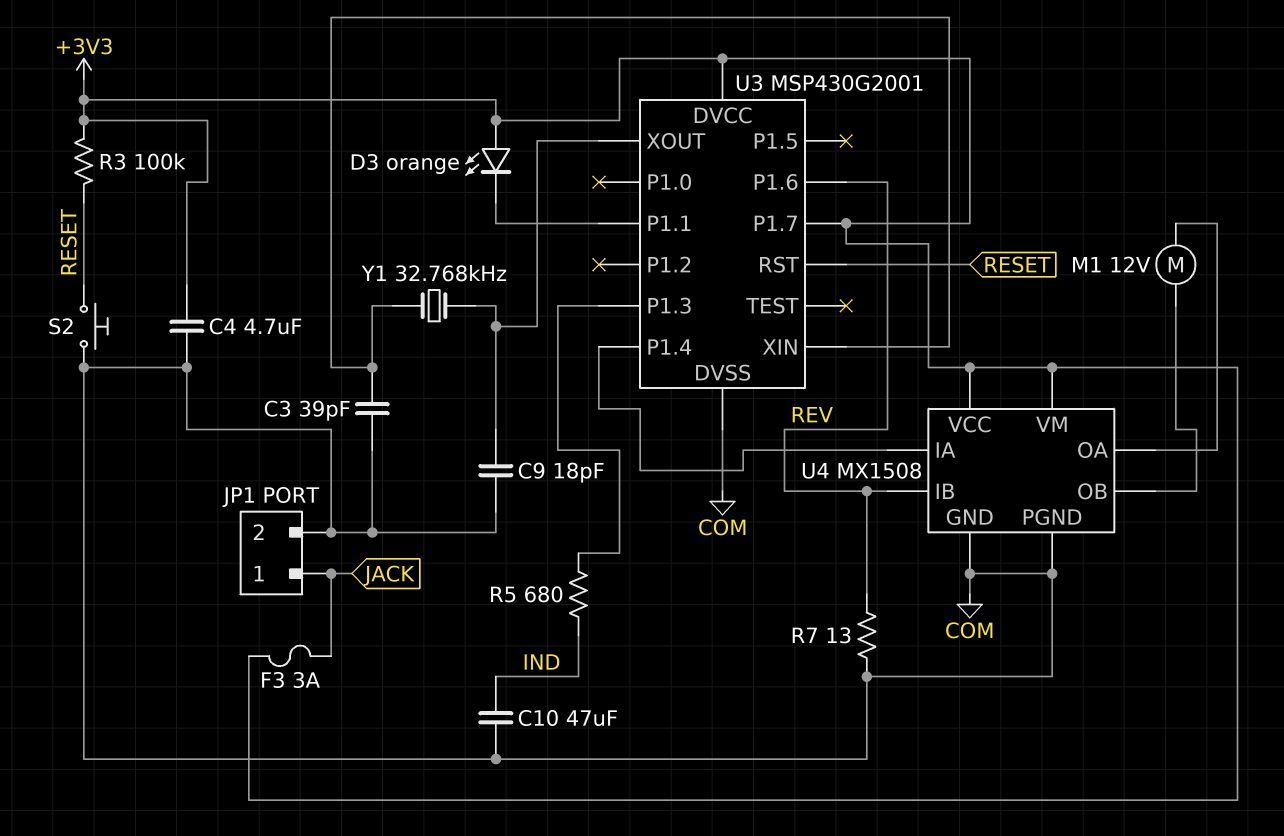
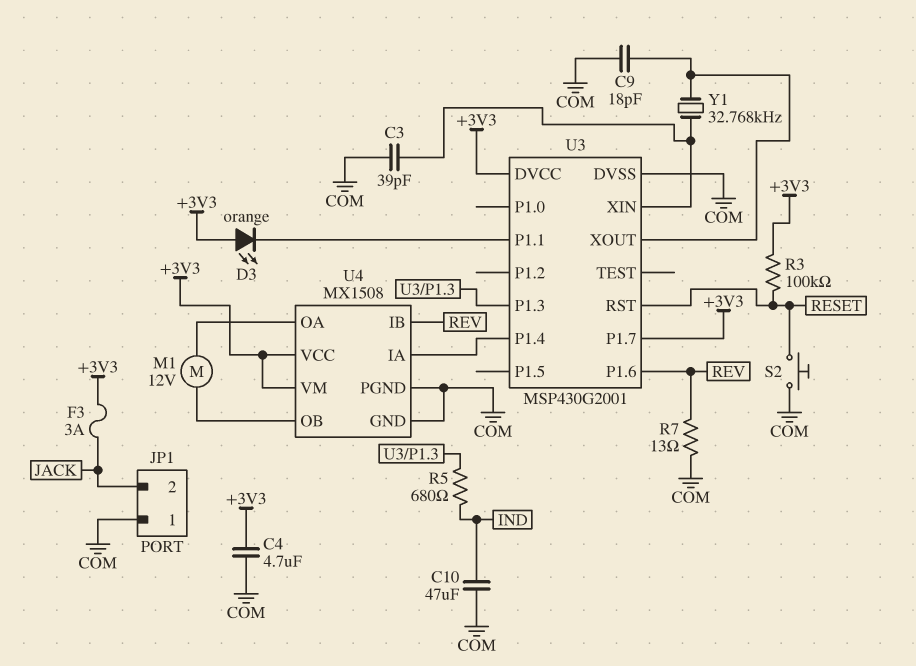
JP1 pin 1: JACK -> COM
JP1 pin 2: COM -> JACK

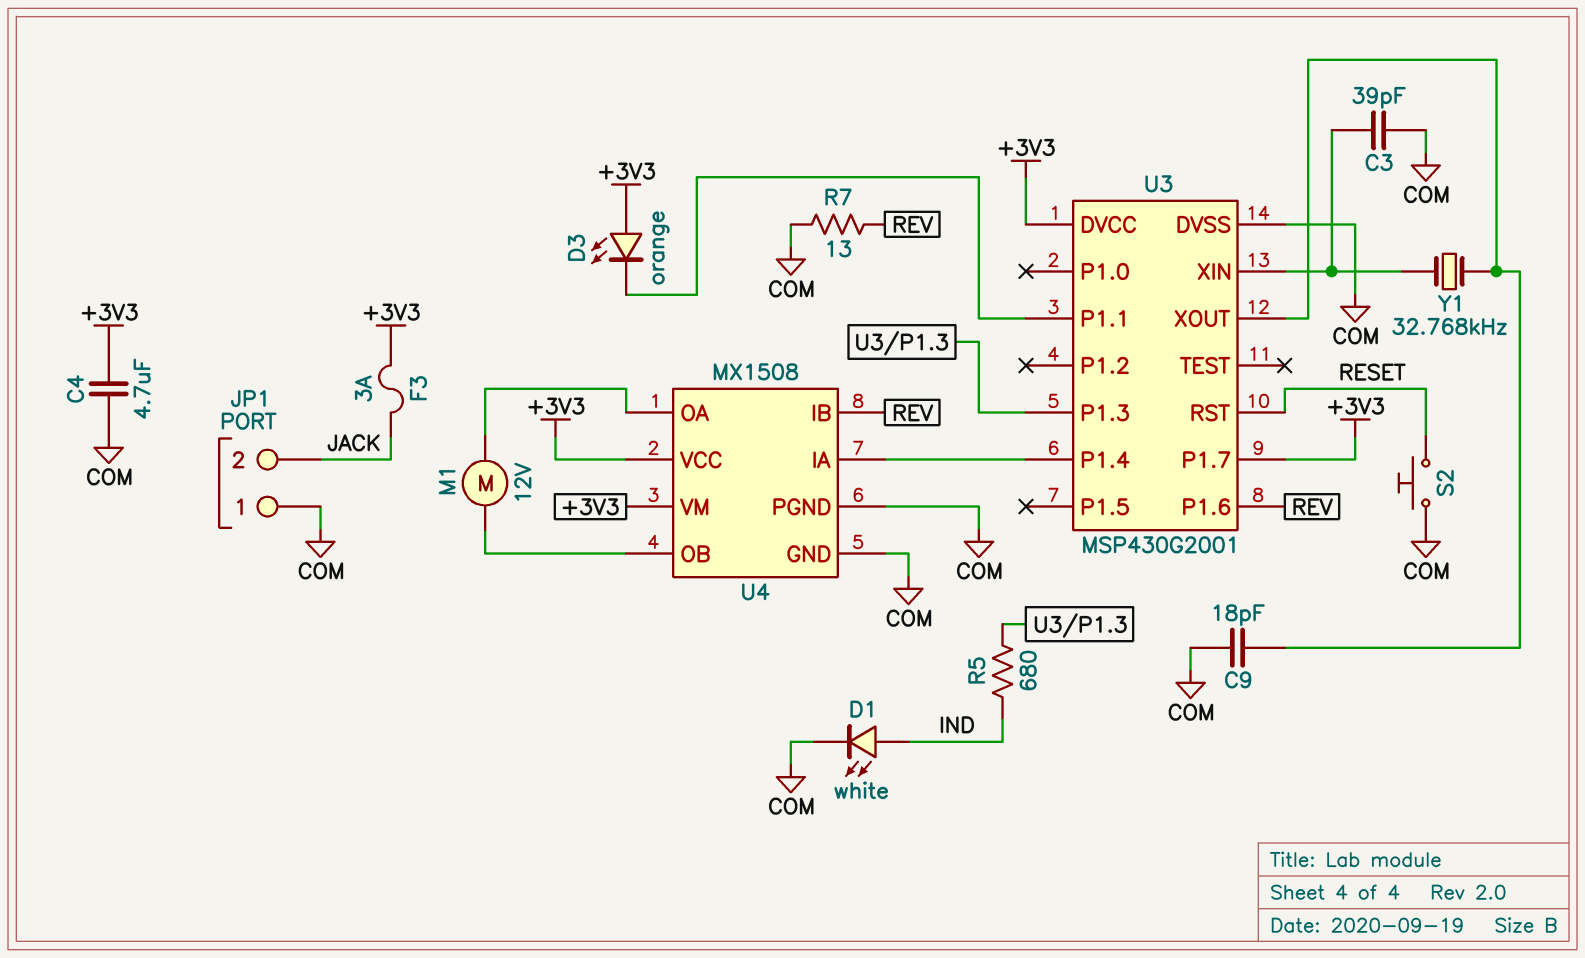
C10: 47uF (COM, IND) -> none
D1: none -> LED white (A IND, K COM)
R3: 100k (+3V3, RESET) -> none

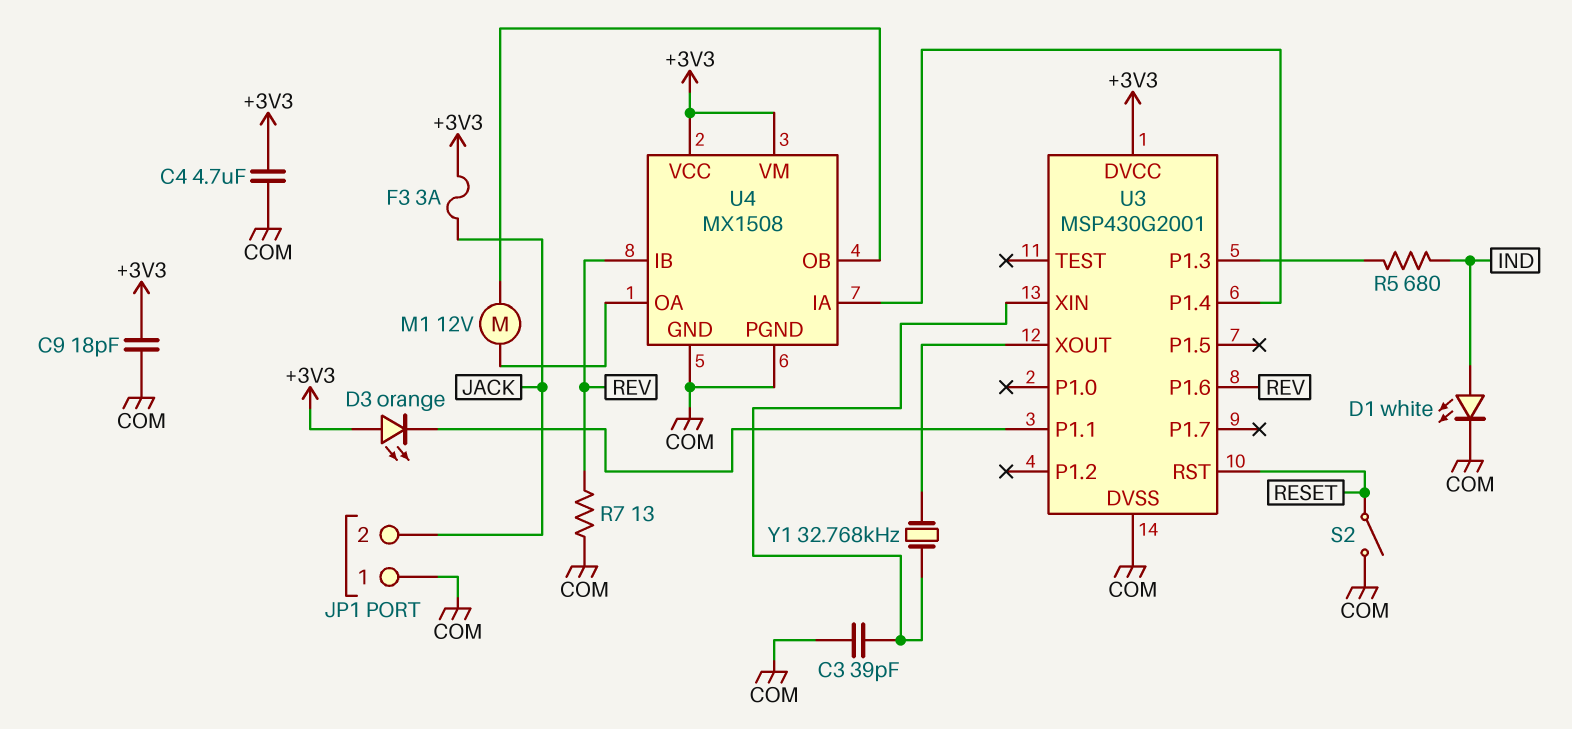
C9: 18pF (COM, U3/XOUT) -> 18pF (+3V3, COM)
S2: button (COM, RESET) -> switch (COM, RESET)
U3 pin P1.7: +3V3 -> none

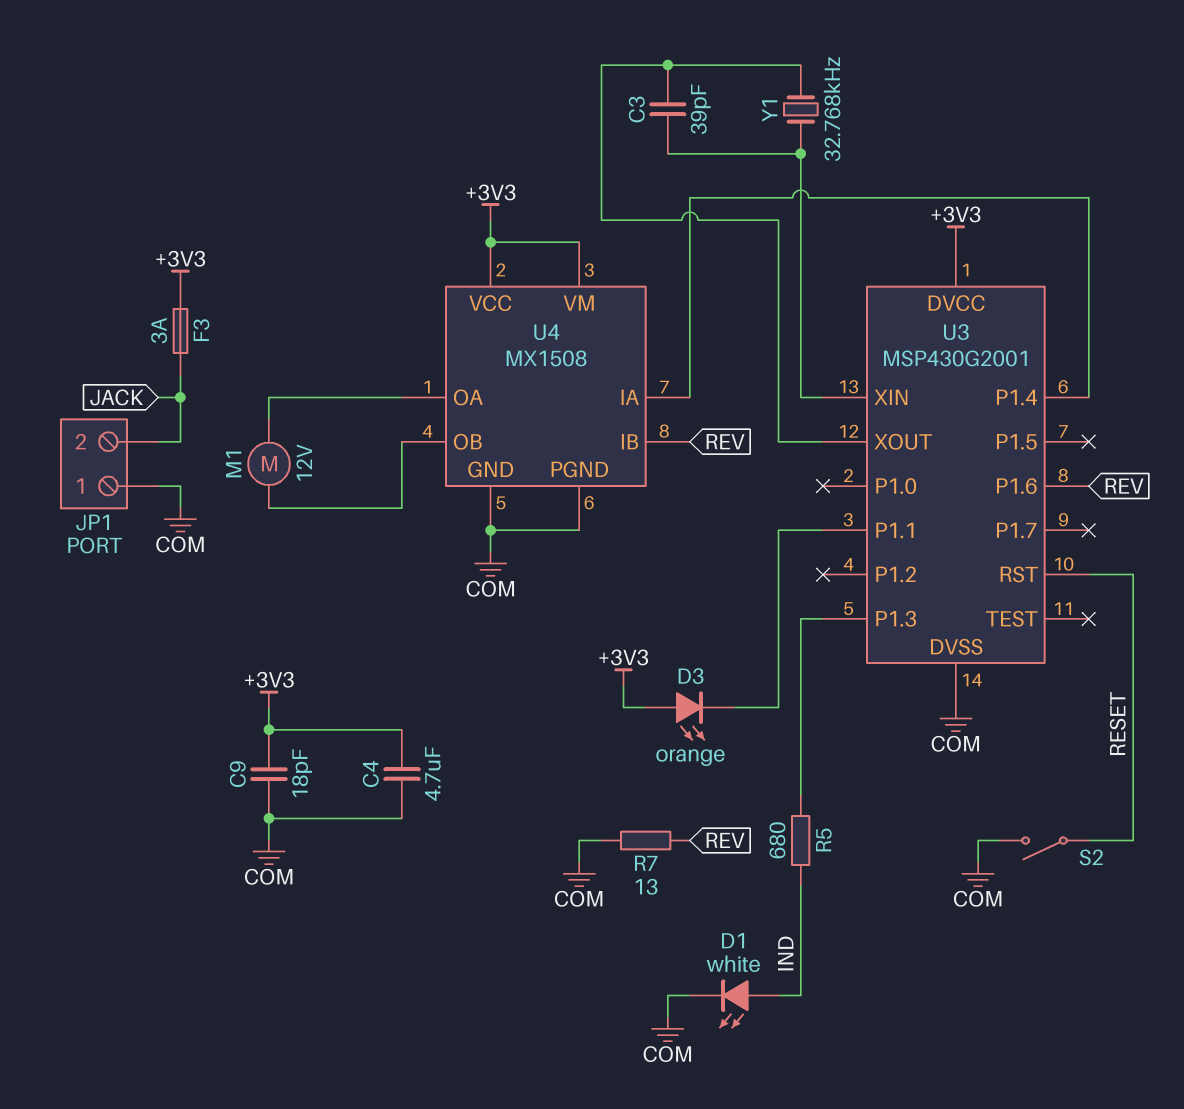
C3: 39pF (COM, U3/XIN) -> 39pF (U3/XIN, U3/XOUT)

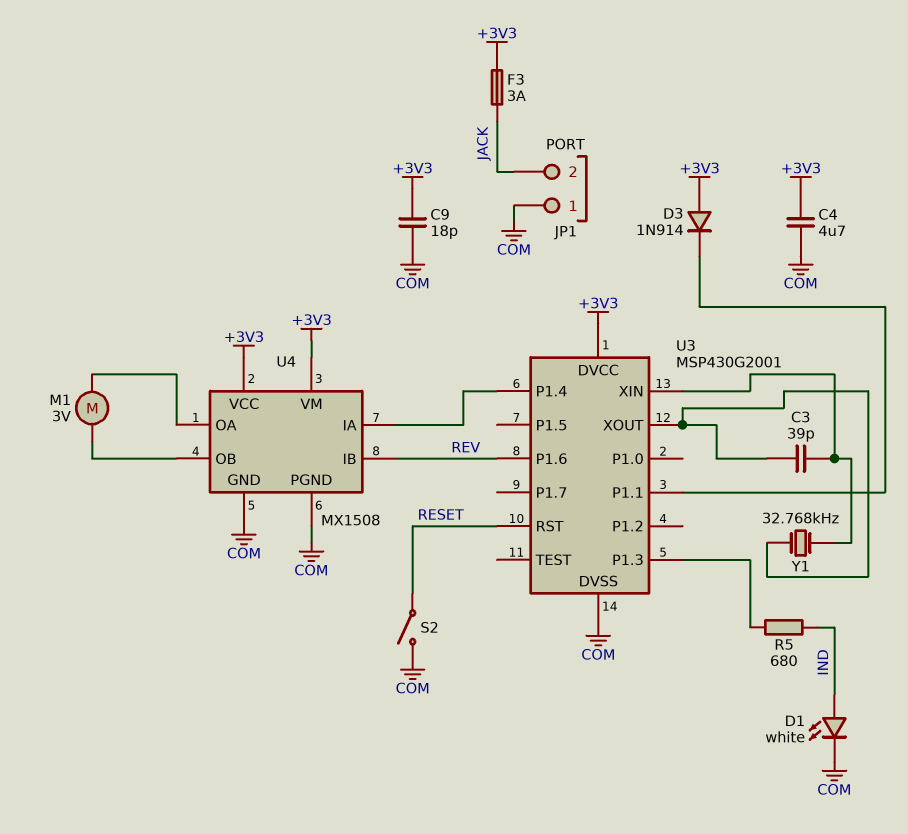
D3: LED orange (A +3V3, K U3/P1.1) -> diode 1N914 (A +3V3, K U3/P1.1)
M1: motor 12V (U4/OA, U4/OB) -> motor 3V (U4/OA, U4/OB)
R7: 13 (COM, REV) -> none

